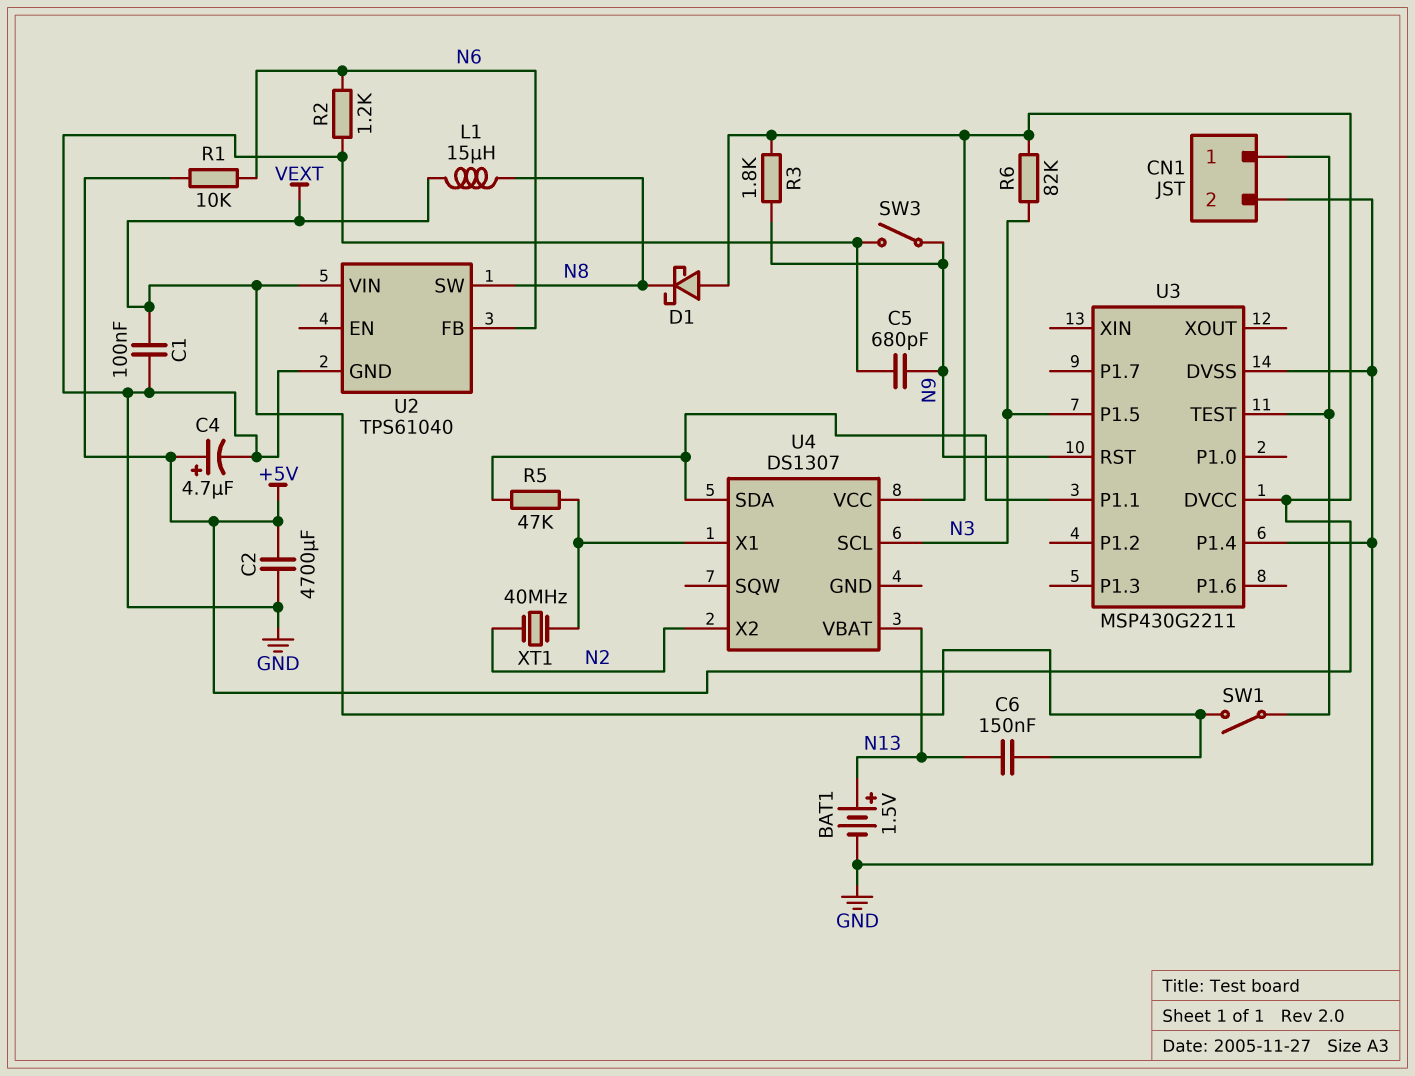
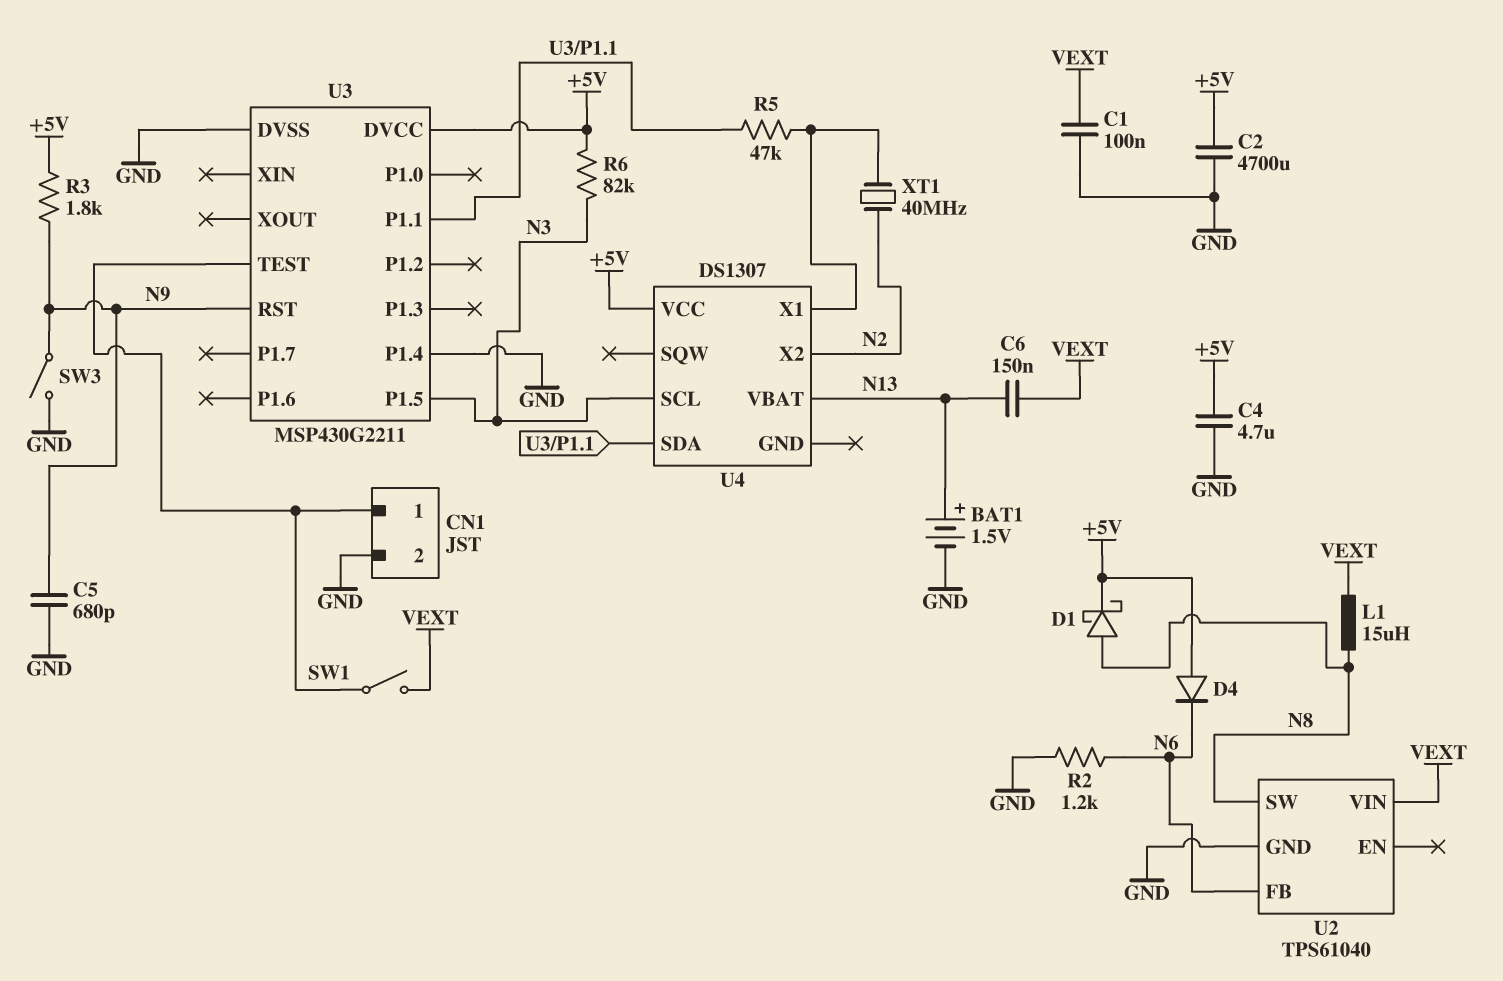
C4: 4.7uF (plus +5V, minus GND) -> 4.7uF (+5V, GND)
D1: schottky (A +5V, K N8) -> schottky (A N8, K +5V)
D4: none -> diode (A +5V, K N6)
R1: 10k (+5V, N6) -> none

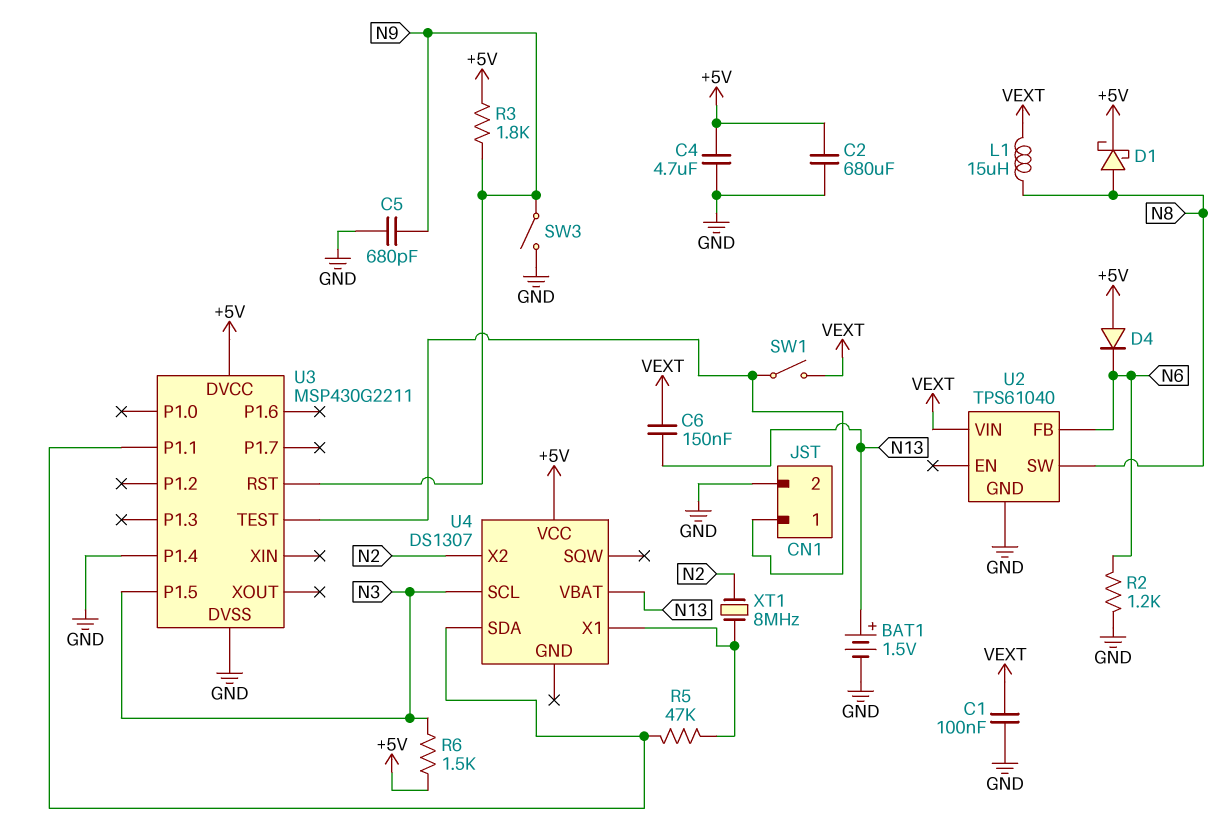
C2: 4700uF (+5V, GND) -> 680uF (+5V, GND)
R6: 82k (+5V, N3) -> 1.5k (+5V, N3)
XT1: 40MHz (N2, U4/X1) -> 8MHz (N2, U4/X1)

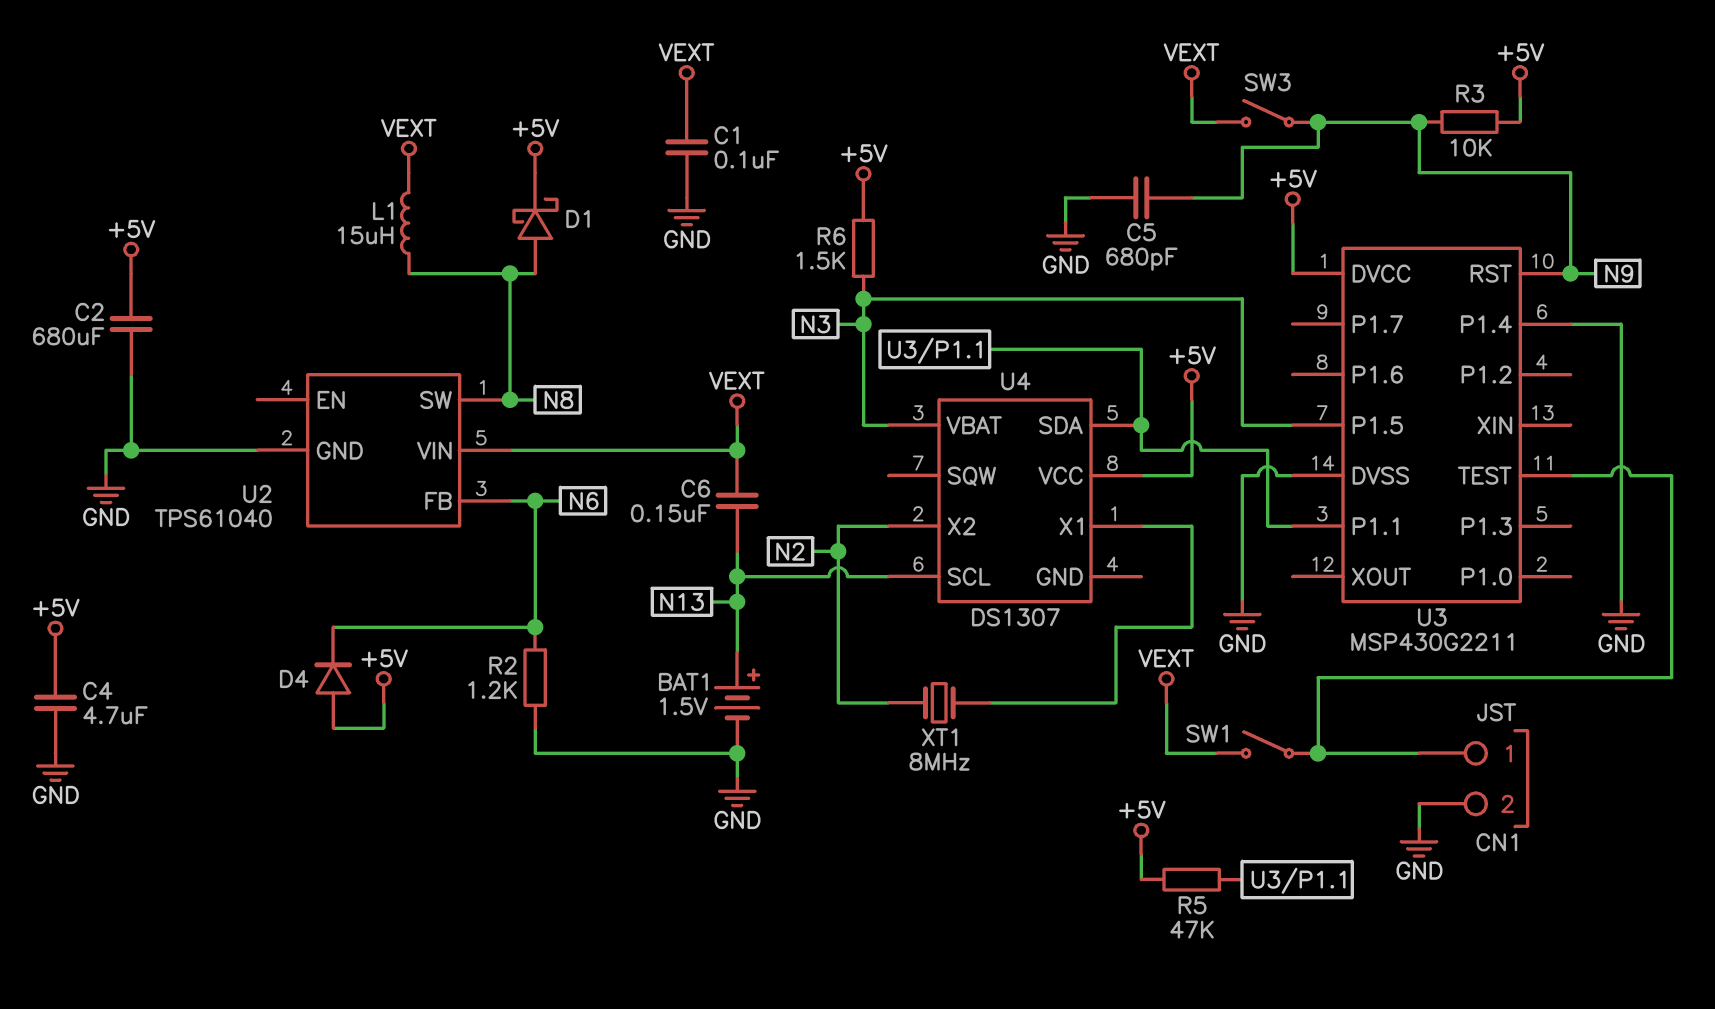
R3: 1.8k (+5V, N9) -> 10k (+5V, N9)
R5: 47k (U3/P1.1, U4/X1) -> 47k (+5V, U3/P1.1)
SW3: switch (GND, N9) -> switch (N9, VEXT)
U4 pin SCL: N3 -> N13
U4 pin VBAT: N13 -> N3

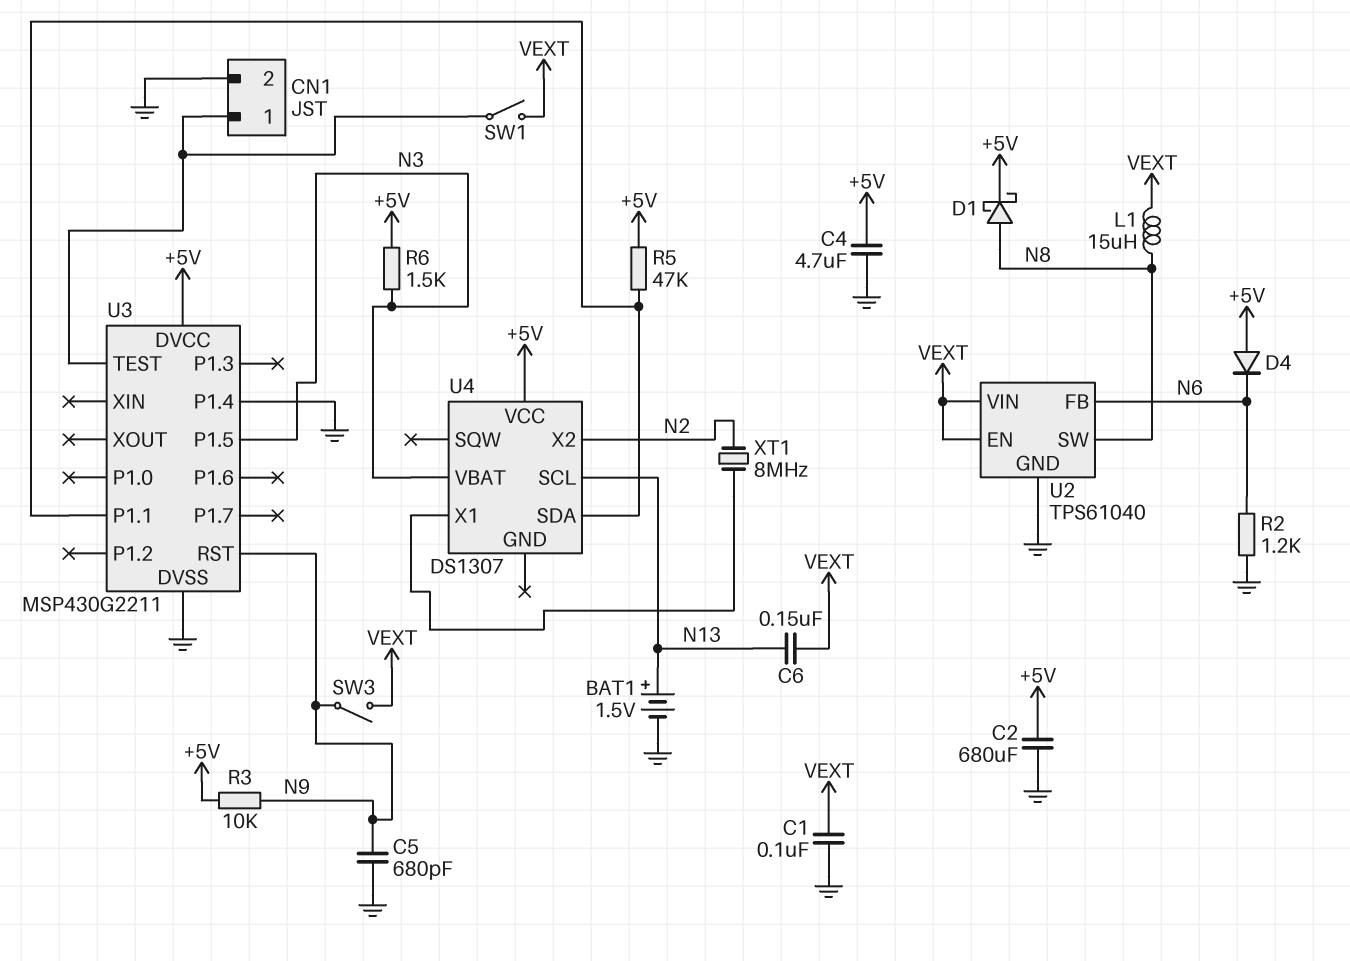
U2 pin EN: none -> VEXT

